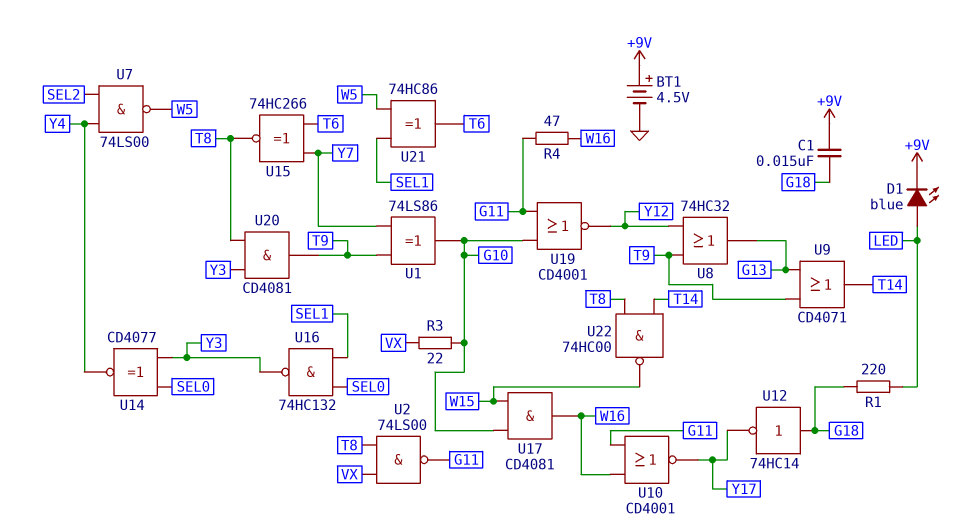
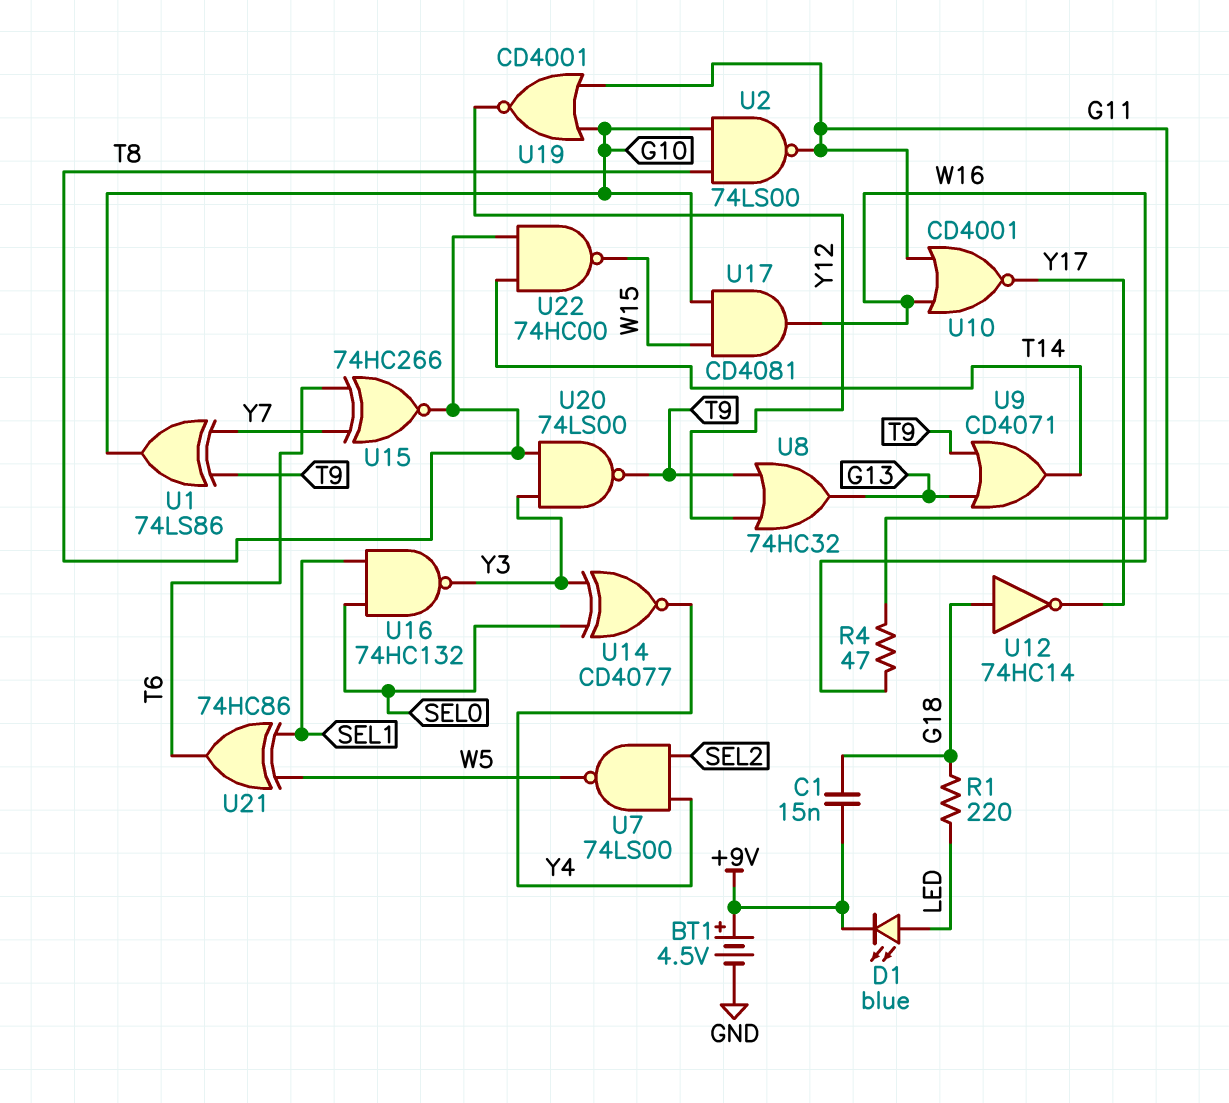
R3: 22 (G10, VX) -> none
U2: NAND 74LS00 (in T8, in VX, out G11) -> NAND 74LS00 (in G10, in T8, out G11)
U20: AND CD4081 (in T8, in Y3, out T9) -> NAND 74LS00 (in T8, in Y3, out T9)

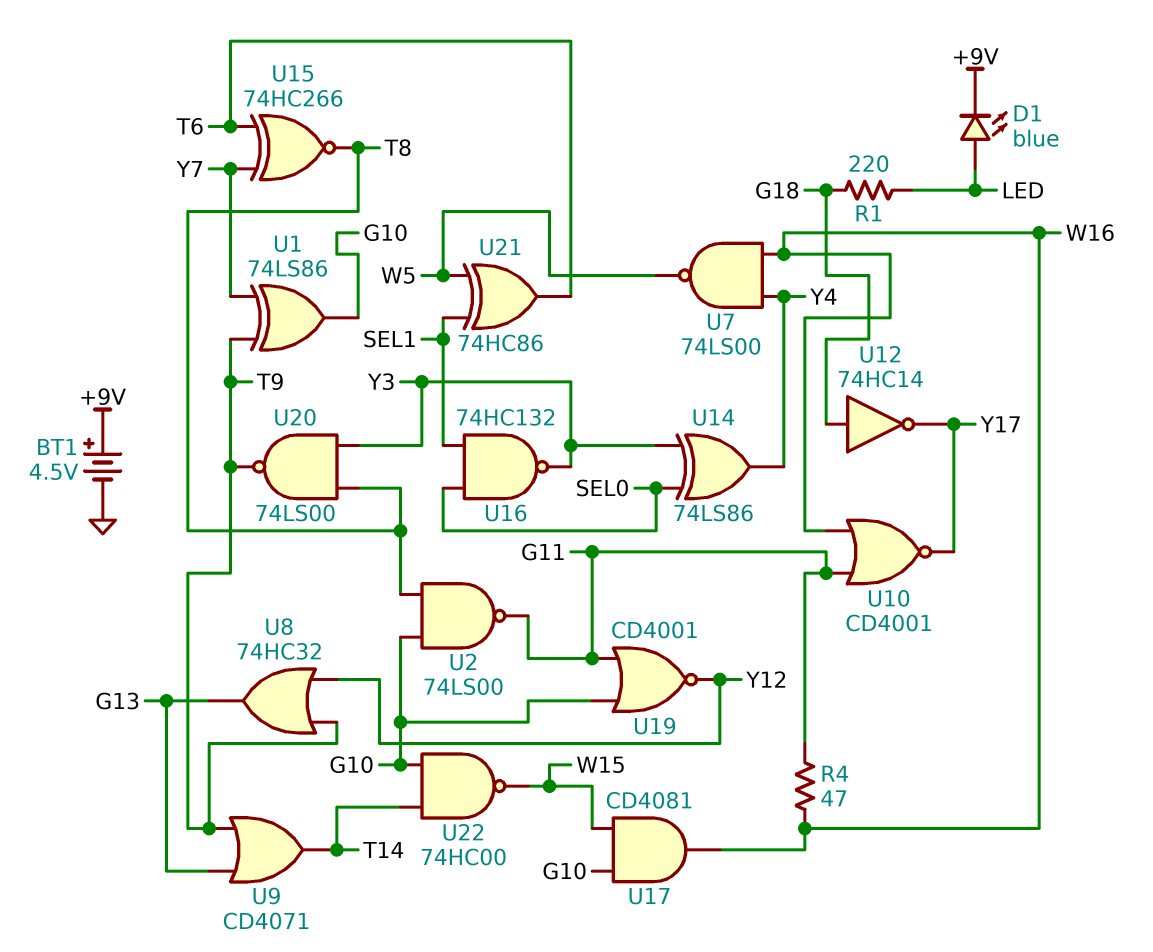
C1: 15nF (+9V, G18) -> none
U7: NAND 74LS00 (in SEL2, in Y4, out W5) -> NAND 74LS00 (in W16, in Y4, out W5)
U14: XNOR CD4077 (in SEL0, in Y3, out Y4) -> XOR 74LS86 (in SEL0, in Y3, out Y4)
U22: NAND 74HC00 (in T8, in T14, out W15) -> NAND 74HC00 (in G10, in T14, out W15)

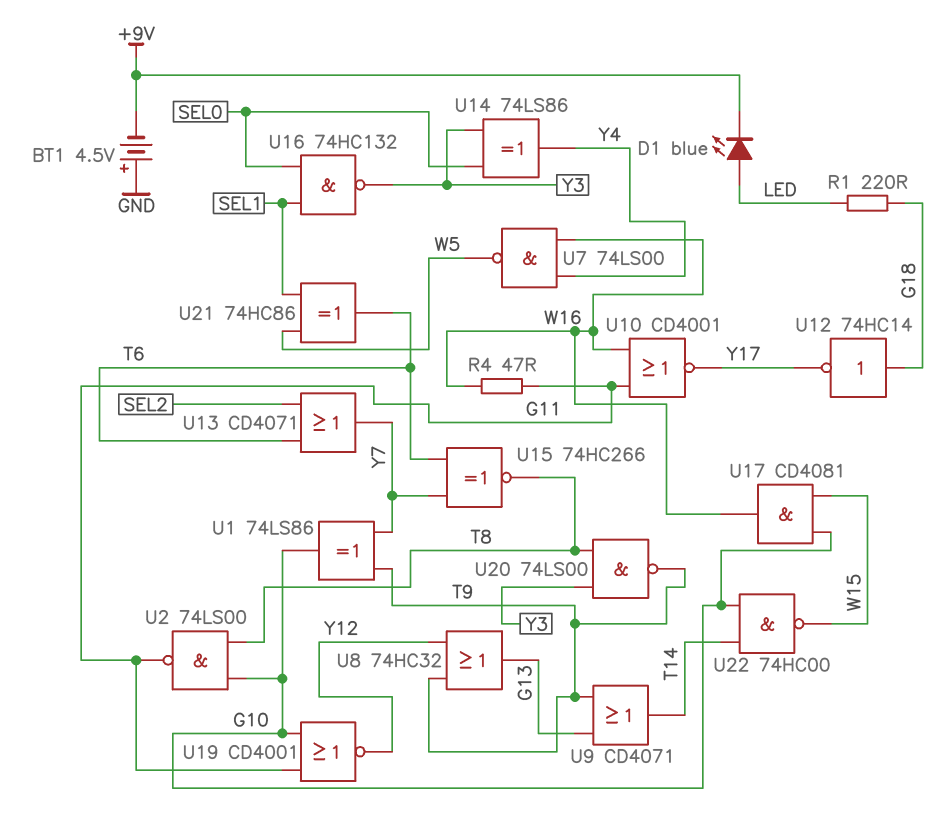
BT1: 4.5V (plus +9V, minus GND) -> 4.5V (plus GND, minus +9V)
U13: none -> OR CD4071 (in SEL2, in T6, out Y7)

